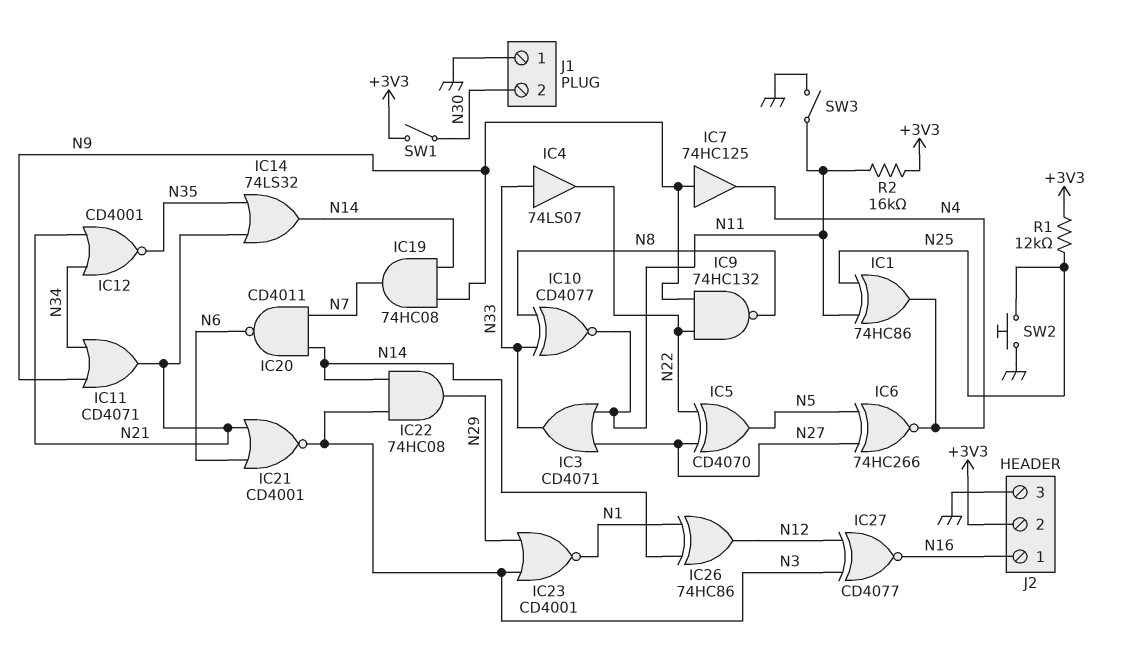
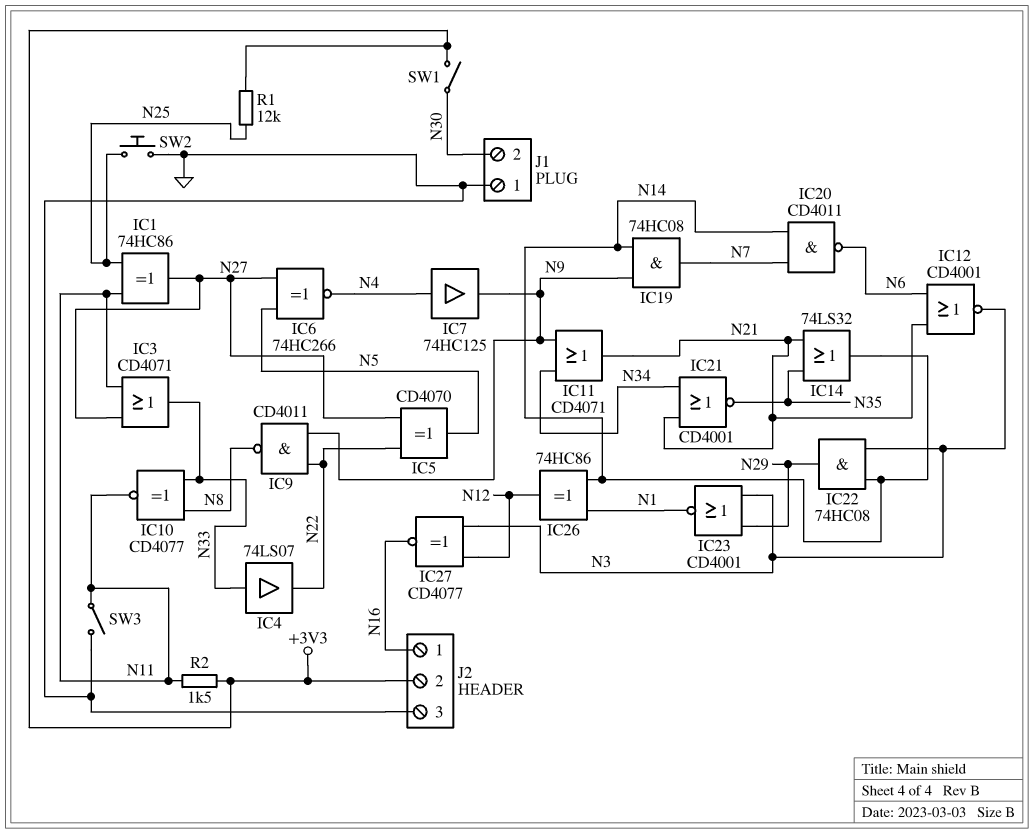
IC1: XOR 74HC86 (in N11, in N25, out N4) -> XOR 74HC86 (in N11, in N25, out N27)
IC7: buffer 74HC125 (in N9, out N4) -> buffer 74HC125 (in N4, out N9)
IC9: NAND 74HC132 (in N9, in N22, out N8) -> NAND CD4011 (in N9, in N22, out N8)
IC12: NOR CD4001 (in N21, in N34, out N35) -> NOR CD4001 (in N6, in N21, out N3)
IC21: NOR CD4001 (in N6, in N21, out N3) -> NOR CD4001 (in N21, in N34, out N35)
R2: 16k (+3V3, N11) -> 1.5k (+3V3, N11)

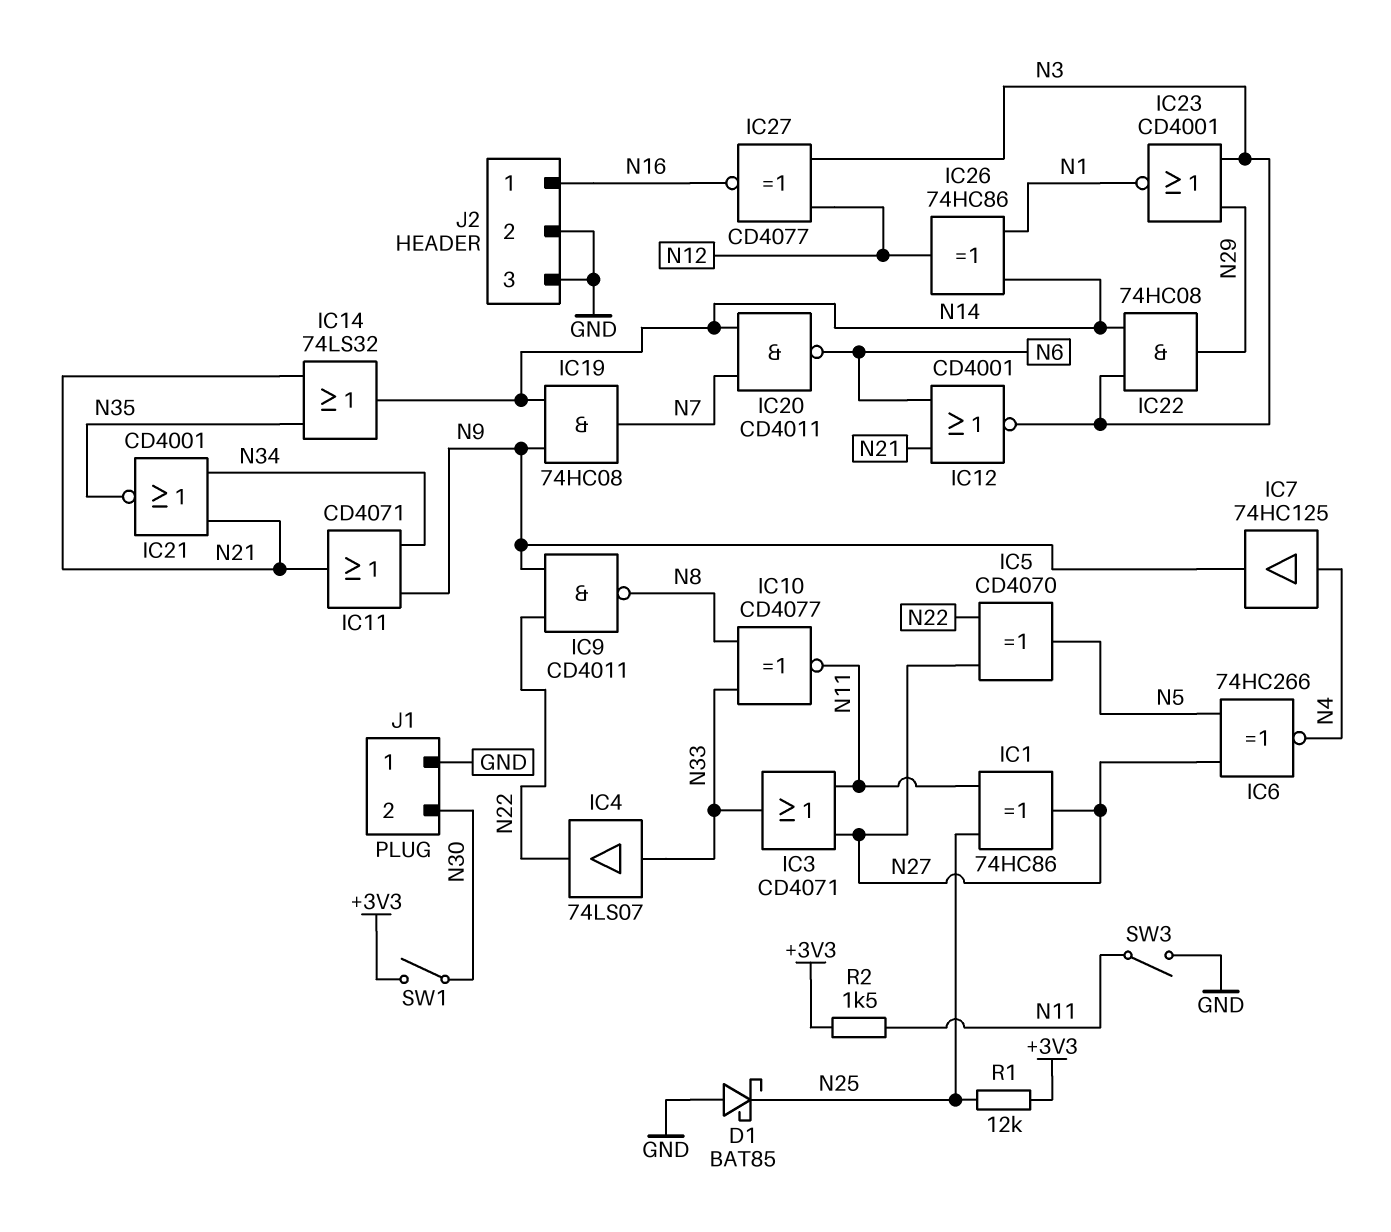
D1: none -> schottky BAT85 (A GND, K N25)
J2 pin 2: +3V3 -> GND
SW2: button (GND, N25) -> none

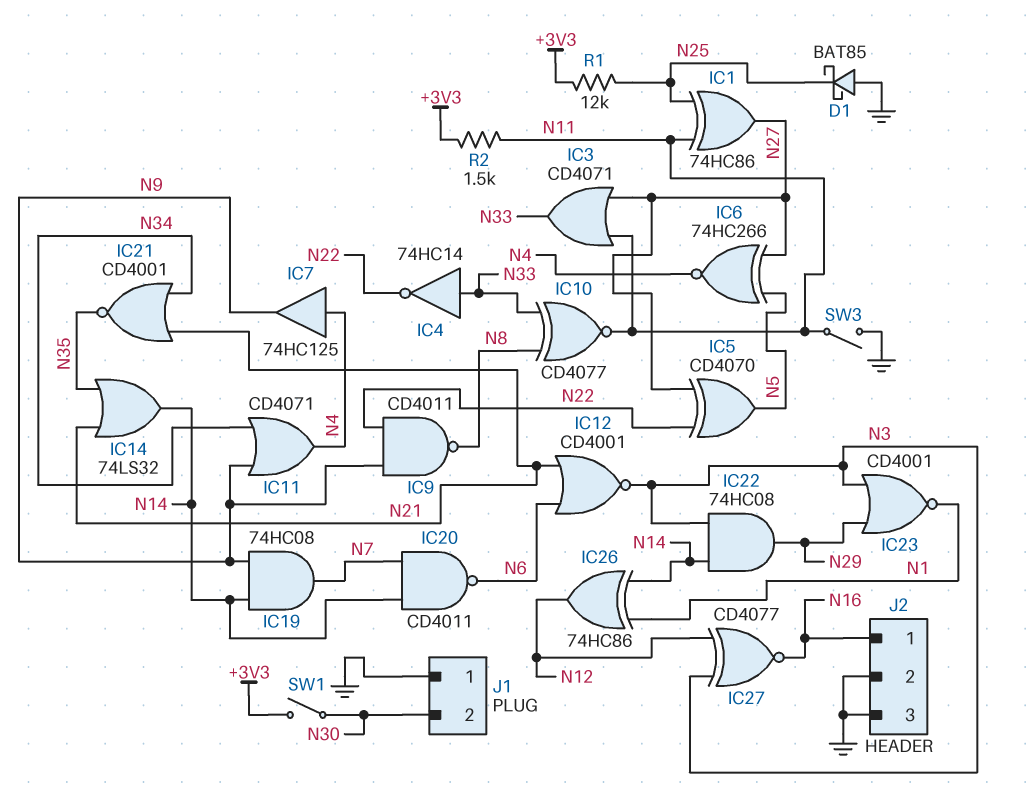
IC4: buffer 74LS07 (in N33, out N22) -> NOT 74HC14 (in N33, out N22)
IC11: OR CD4071 (in N9, in N34, out N21) -> OR CD4071 (in N9, in N34, out N4)

